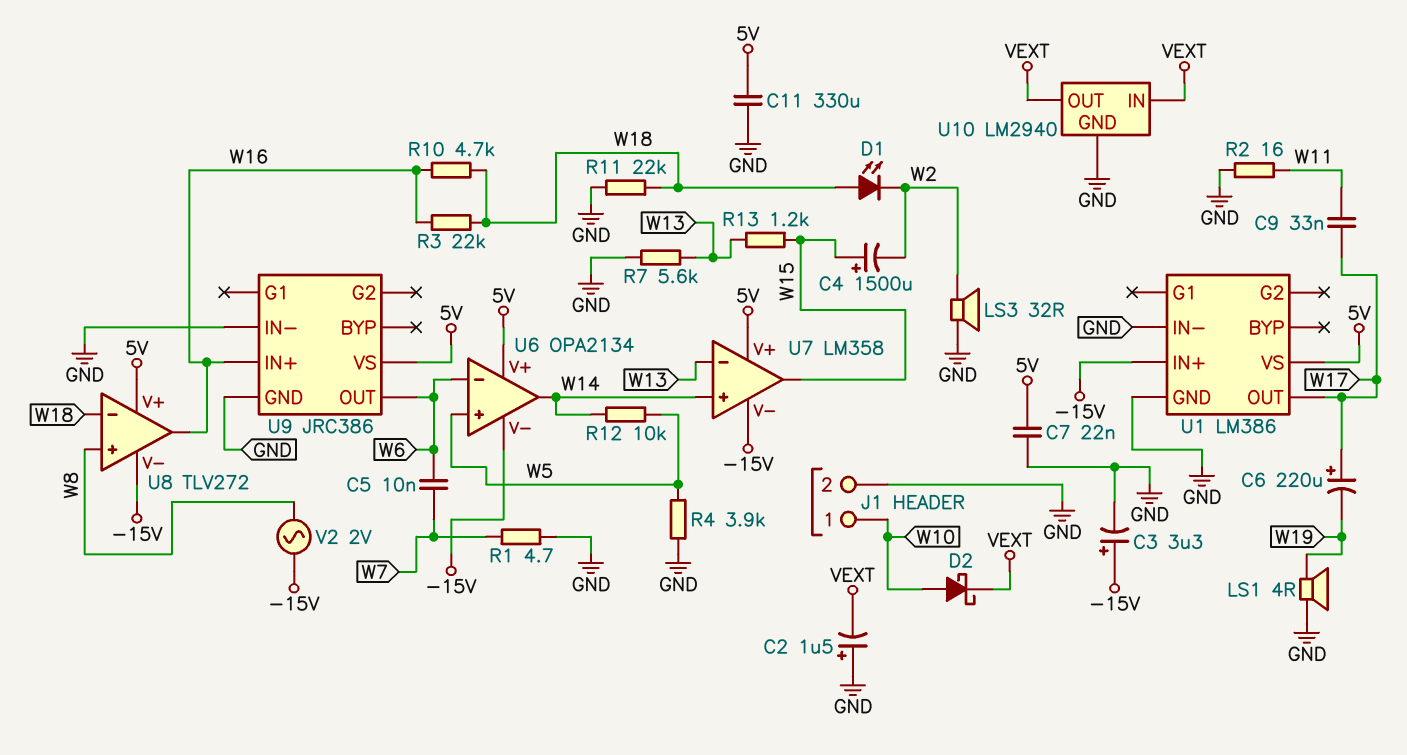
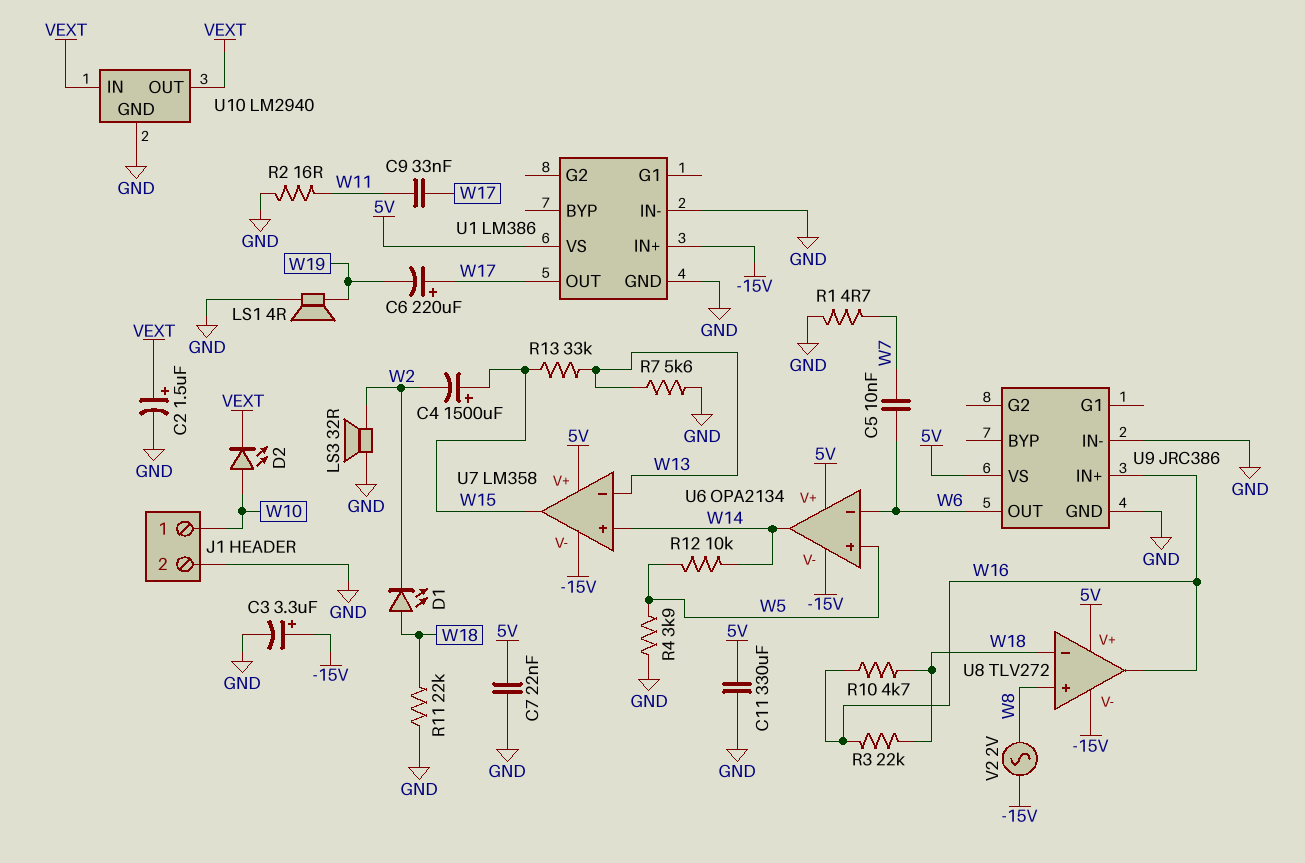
C2: 1.5uF (plus GND, minus VEXT) -> 1.5uF (plus VEXT, minus GND)
D2: schottky (A W10, K VEXT) -> LED (A W10, K VEXT)
R13: 1.2k (W13, W15) -> 33k (W13, W15)

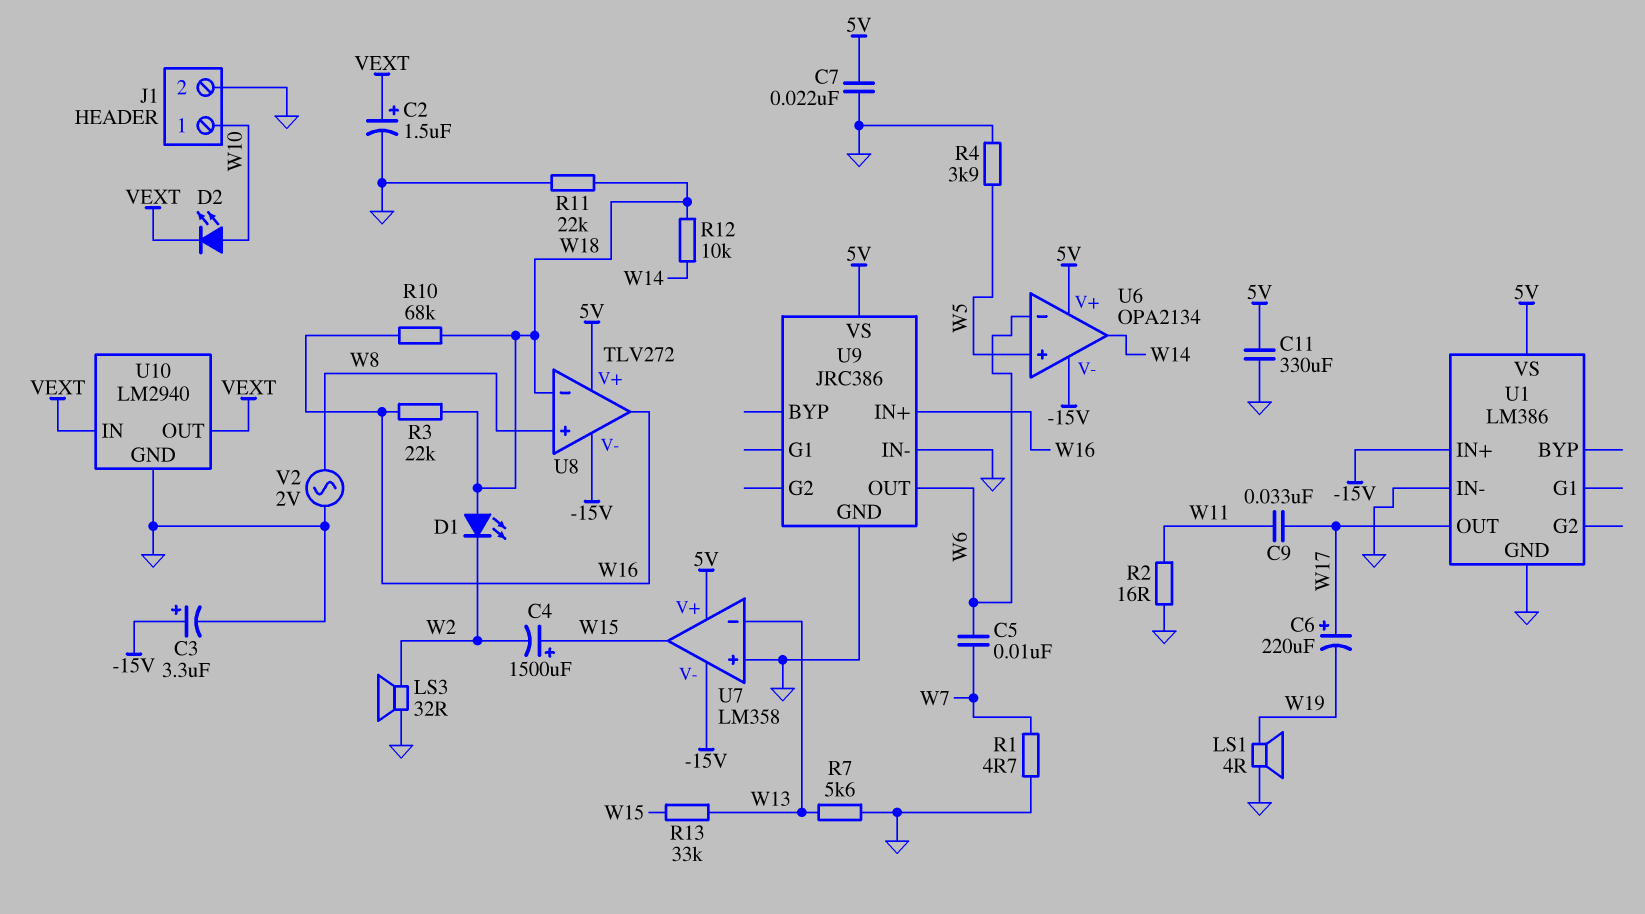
R10: 4.7k (W16, W18) -> 68k (W16, W18)
R12: 10k (W5, W14) -> 10k (W14, W18)
U7 pin in+: W14 -> GND
V2: AC 2V (-15V, W8) -> AC 2V (GND, W8)

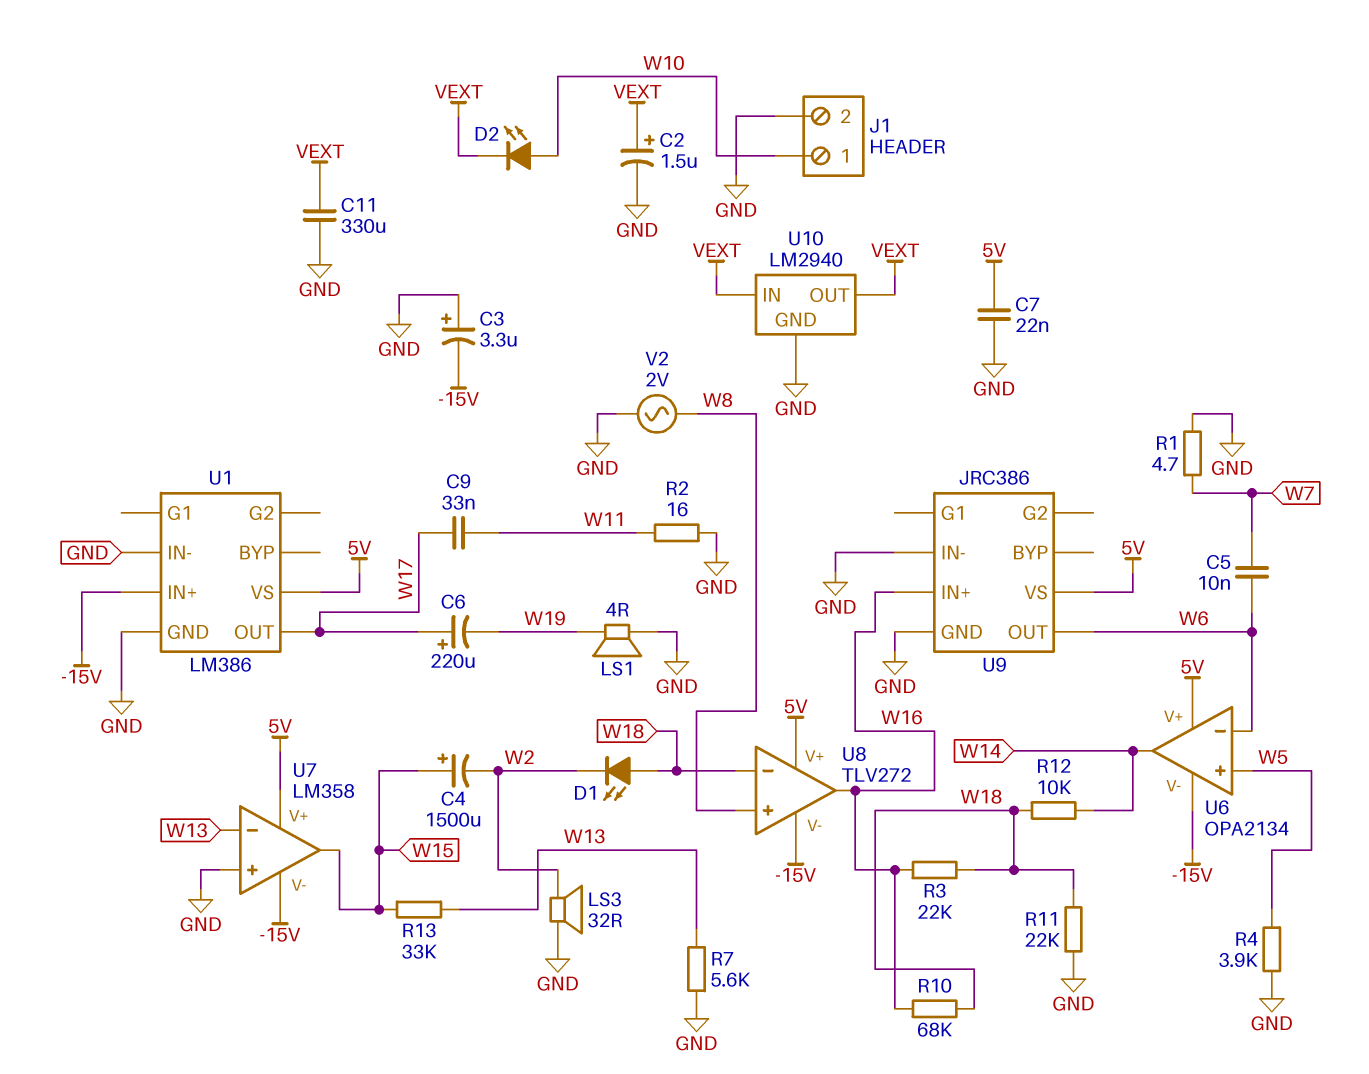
C3: 3.3uF (plus -15V, minus GND) -> 3.3uF (plus GND, minus -15V)
C11: 330uF (5V, GND) -> 330uF (GND, VEXT)

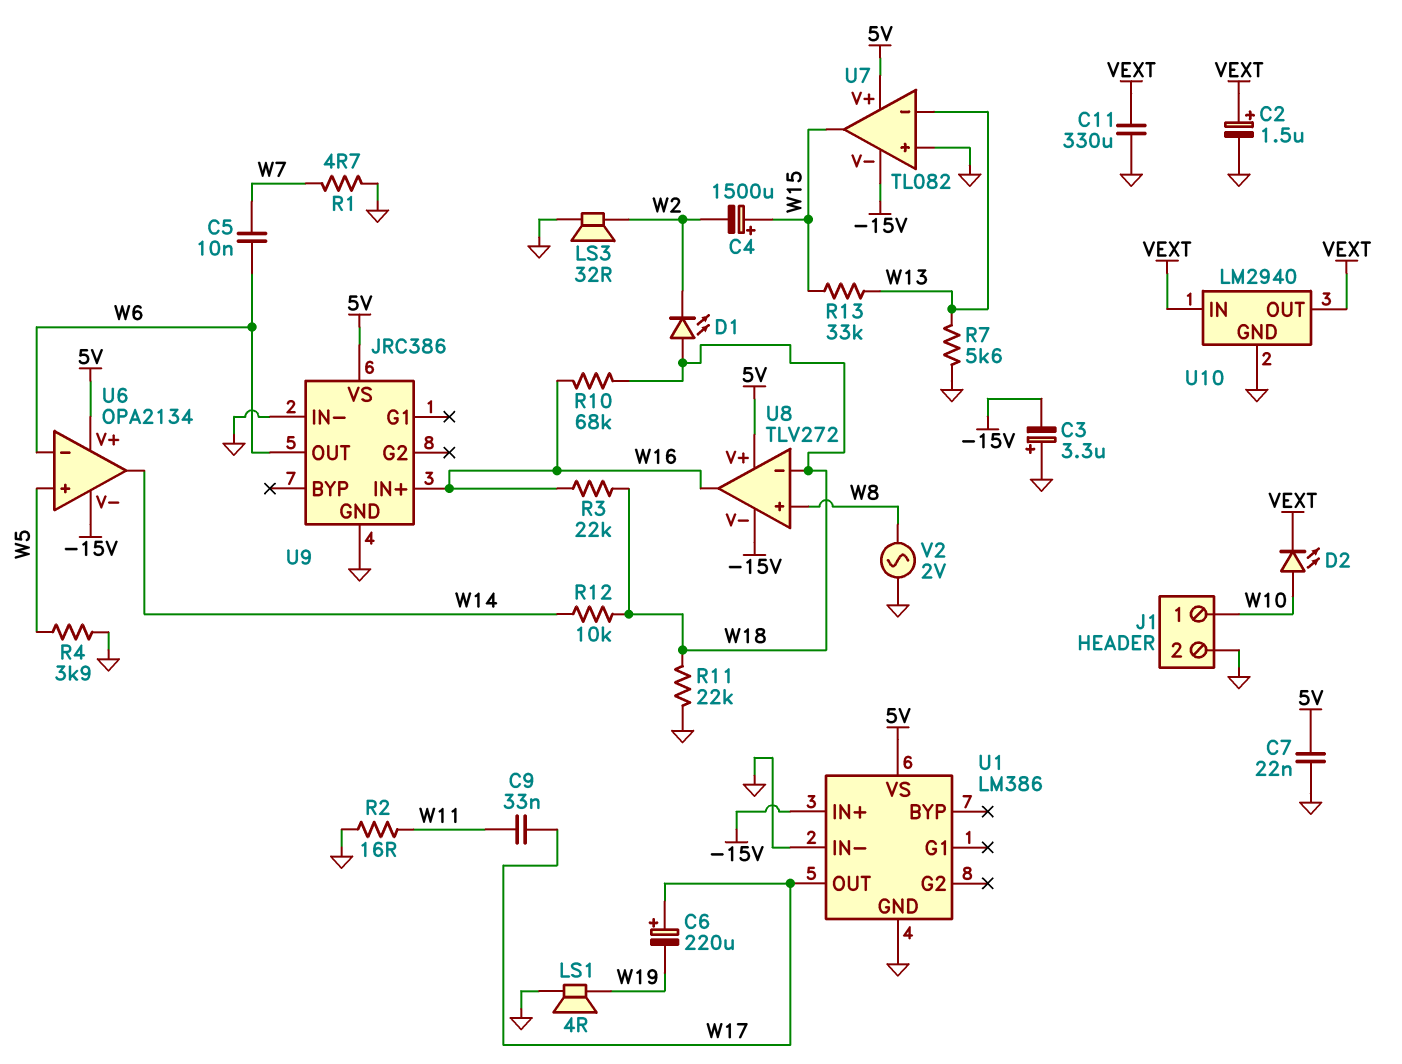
U7: LM358 -> TL082

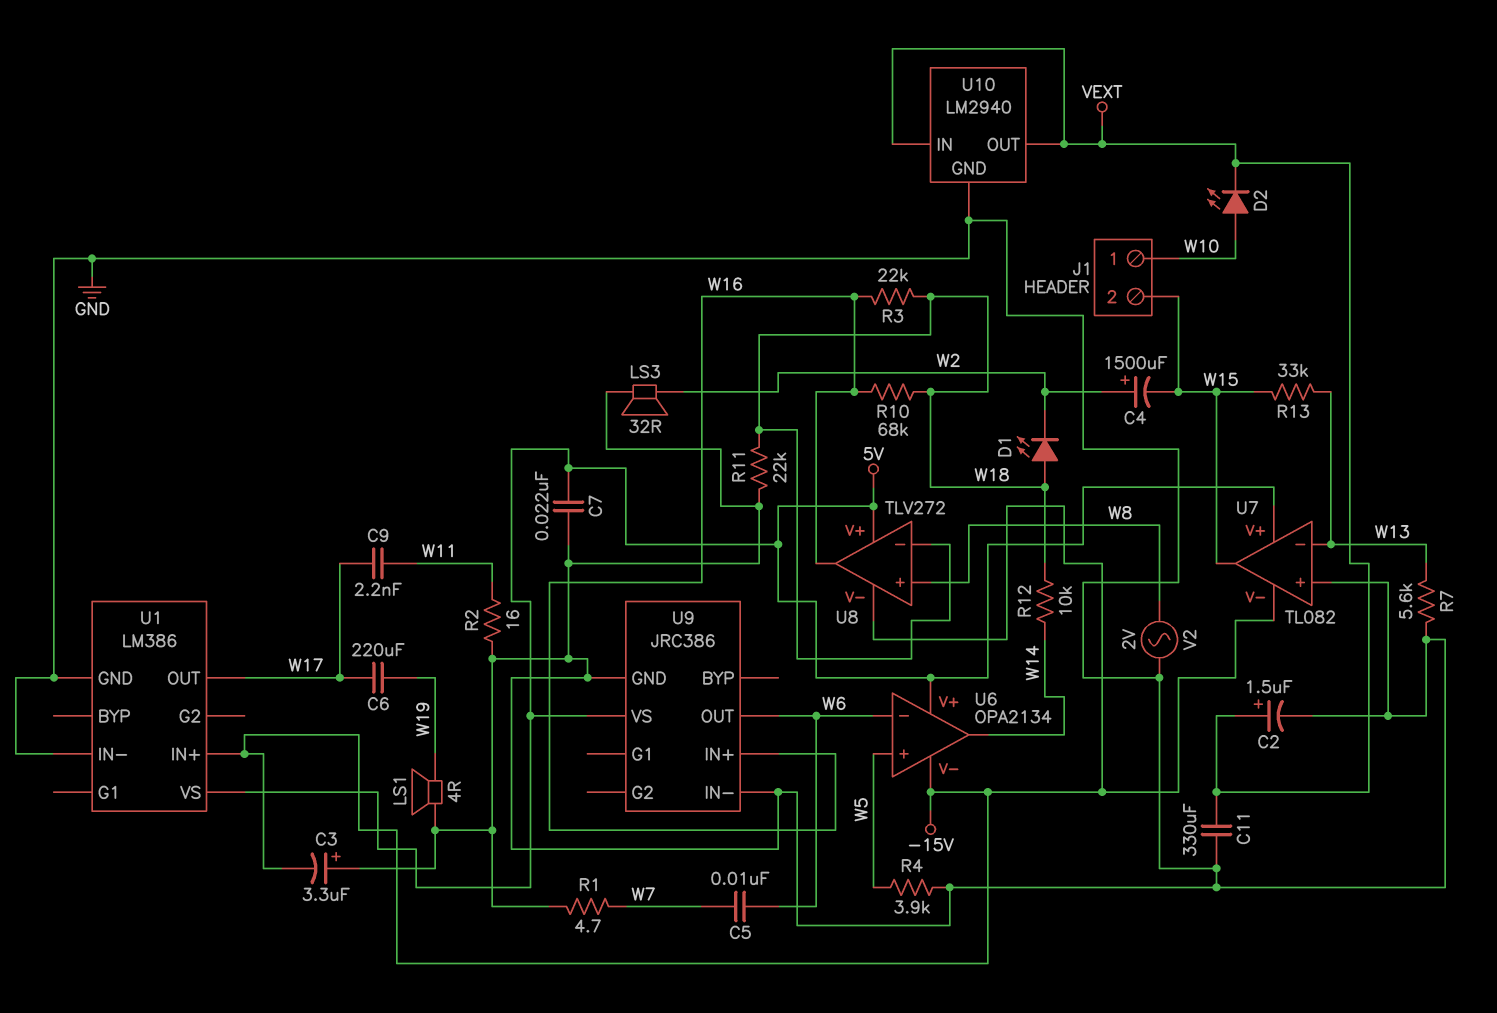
C4: 1500uF (plus W15, minus W2) -> 1500uF (plus W2, minus W15)
C6: 220uF (plus W17, minus W19) -> 220uF (W17, W19)
C9: 33nF (W11, W17) -> 2.2nF (W11, W17)
J1 pin 2: GND -> W15

